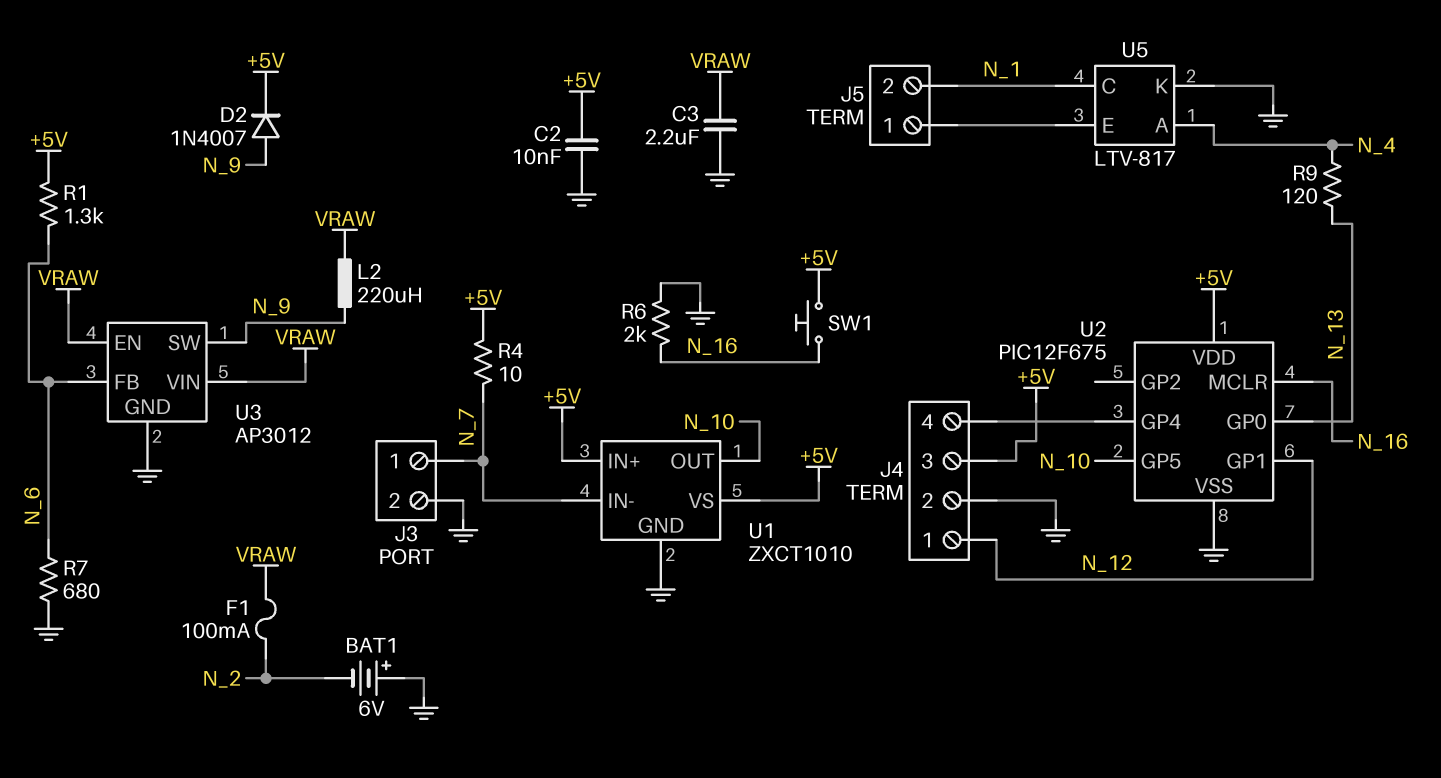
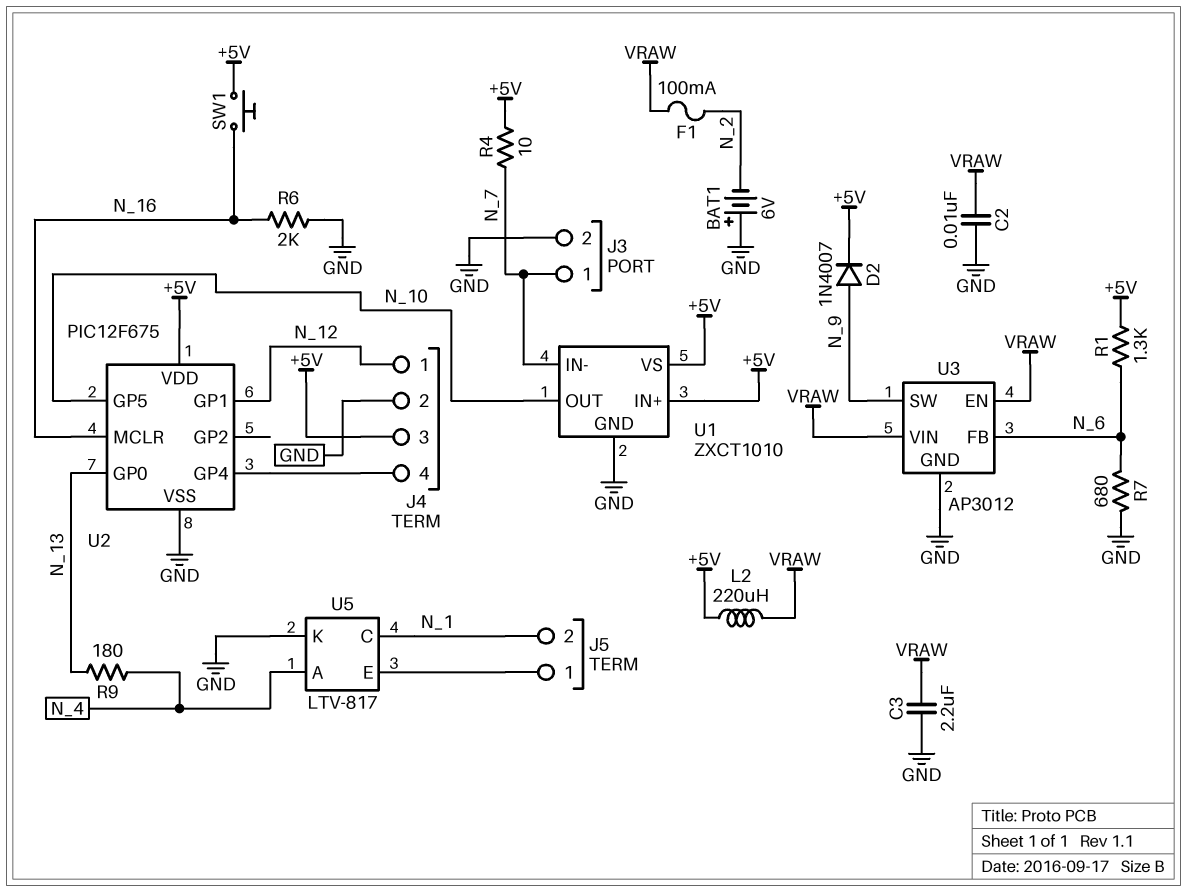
C2: 10nF (+5V, GND) -> 10nF (GND, VRAW)
L2: 220uH (N_9, VRAW) -> 220uH (+5V, VRAW)
R9: 120 (N_4, N_13) -> 180 (N_4, N_13)

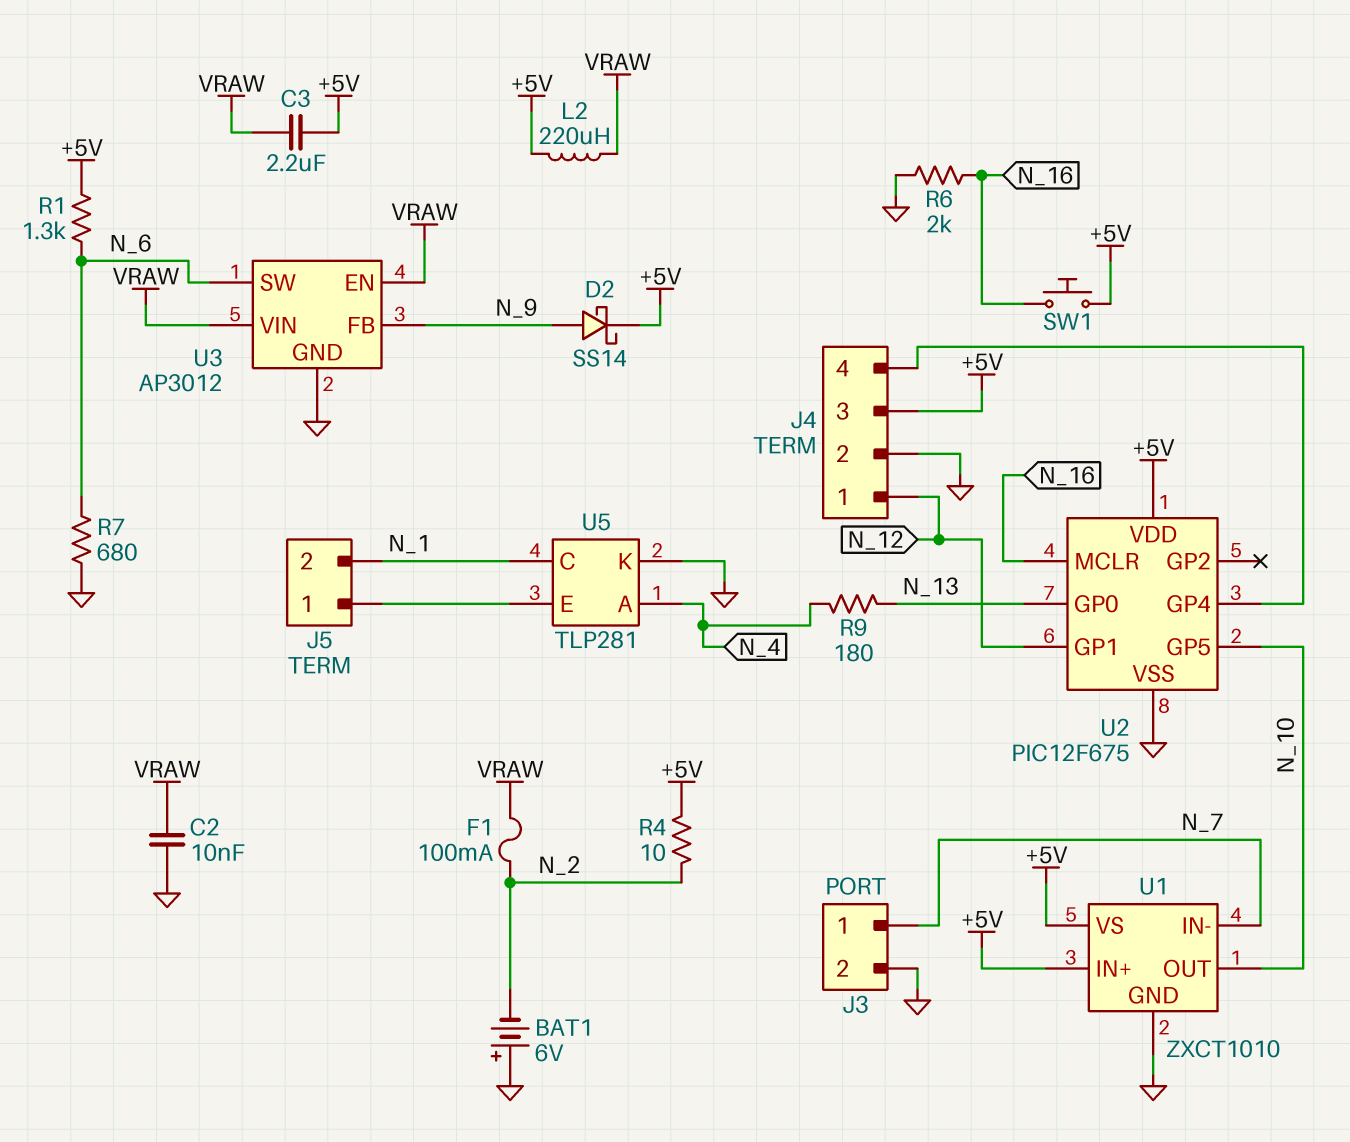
C3: 2.2uF (GND, VRAW) -> 2.2uF (+5V, VRAW)
D2: diode 1N4007 (A N_9, K +5V) -> schottky SS14 (A N_9, K +5V)
R4: 10 (+5V, N_7) -> 10 (+5V, N_2)
U3 pin FB: N_6 -> N_9
U3 pin SW: N_9 -> N_6
U5: LTV-817 -> TLP281

